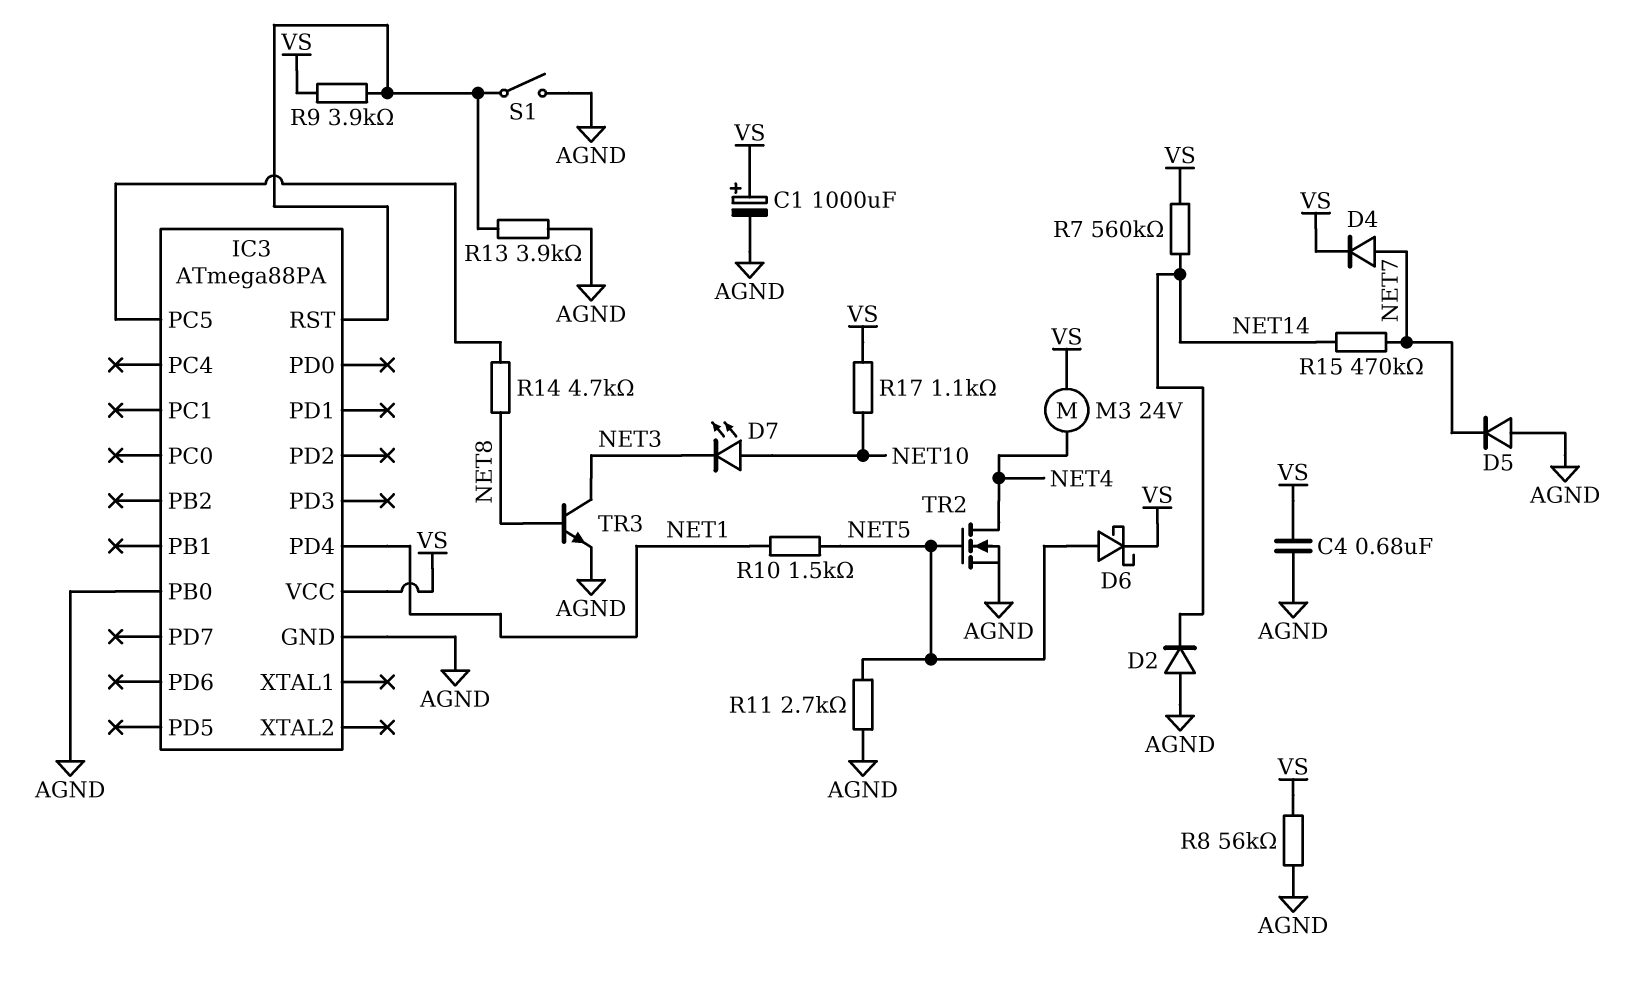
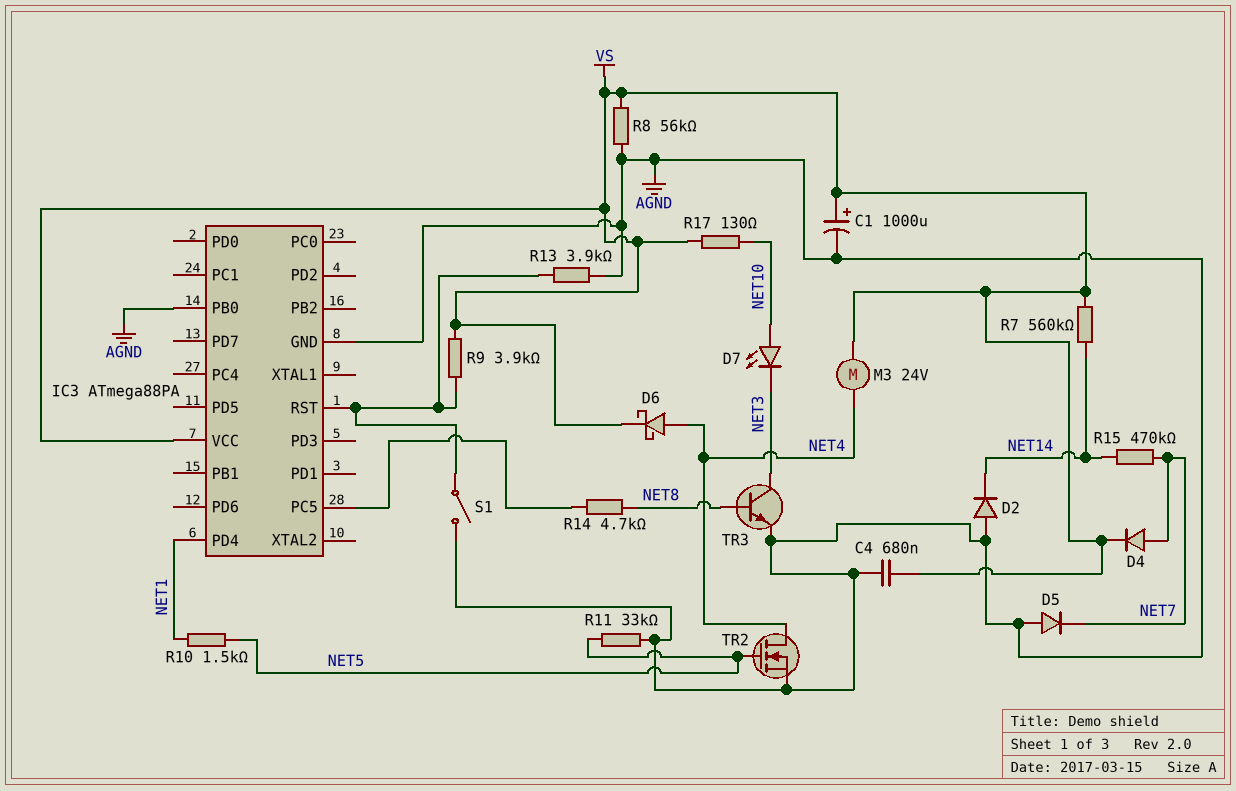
D6: schottky (A NET5, K VS) -> schottky (A NET4, K VS)
R11: 2.7k (AGND, NET5) -> 33k (AGND, NET5)
R17: 1.1k (NET10, VS) -> 130 (NET10, VS)

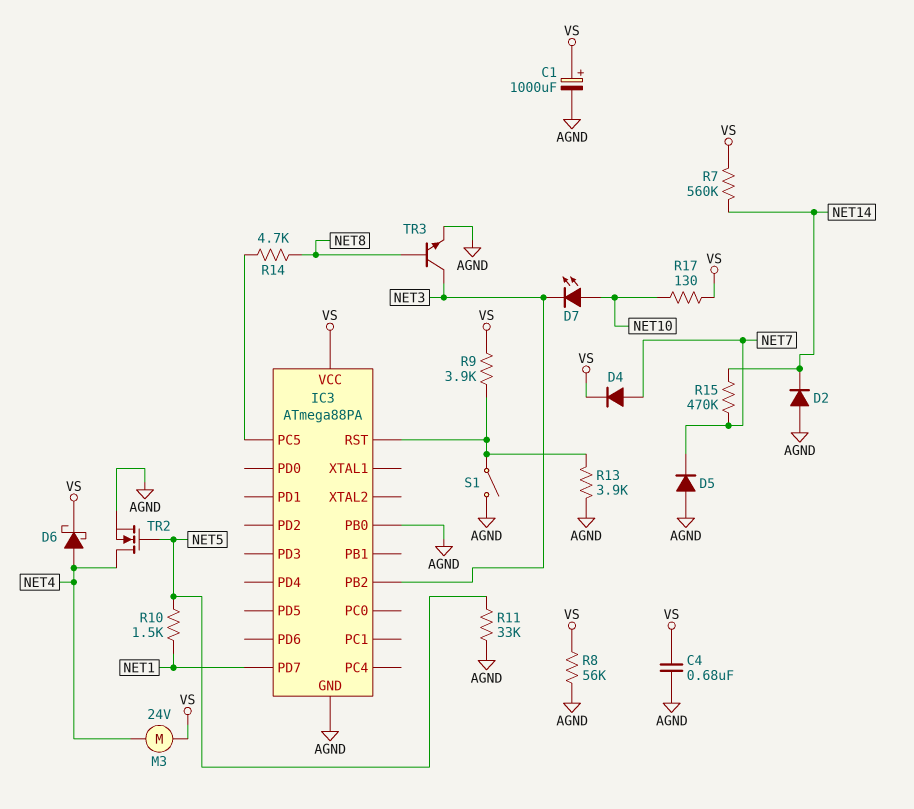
IC3 pin PB2: none -> NET3
IC3 pin PD4: NET1 -> none
IC3 pin PD7: none -> NET1

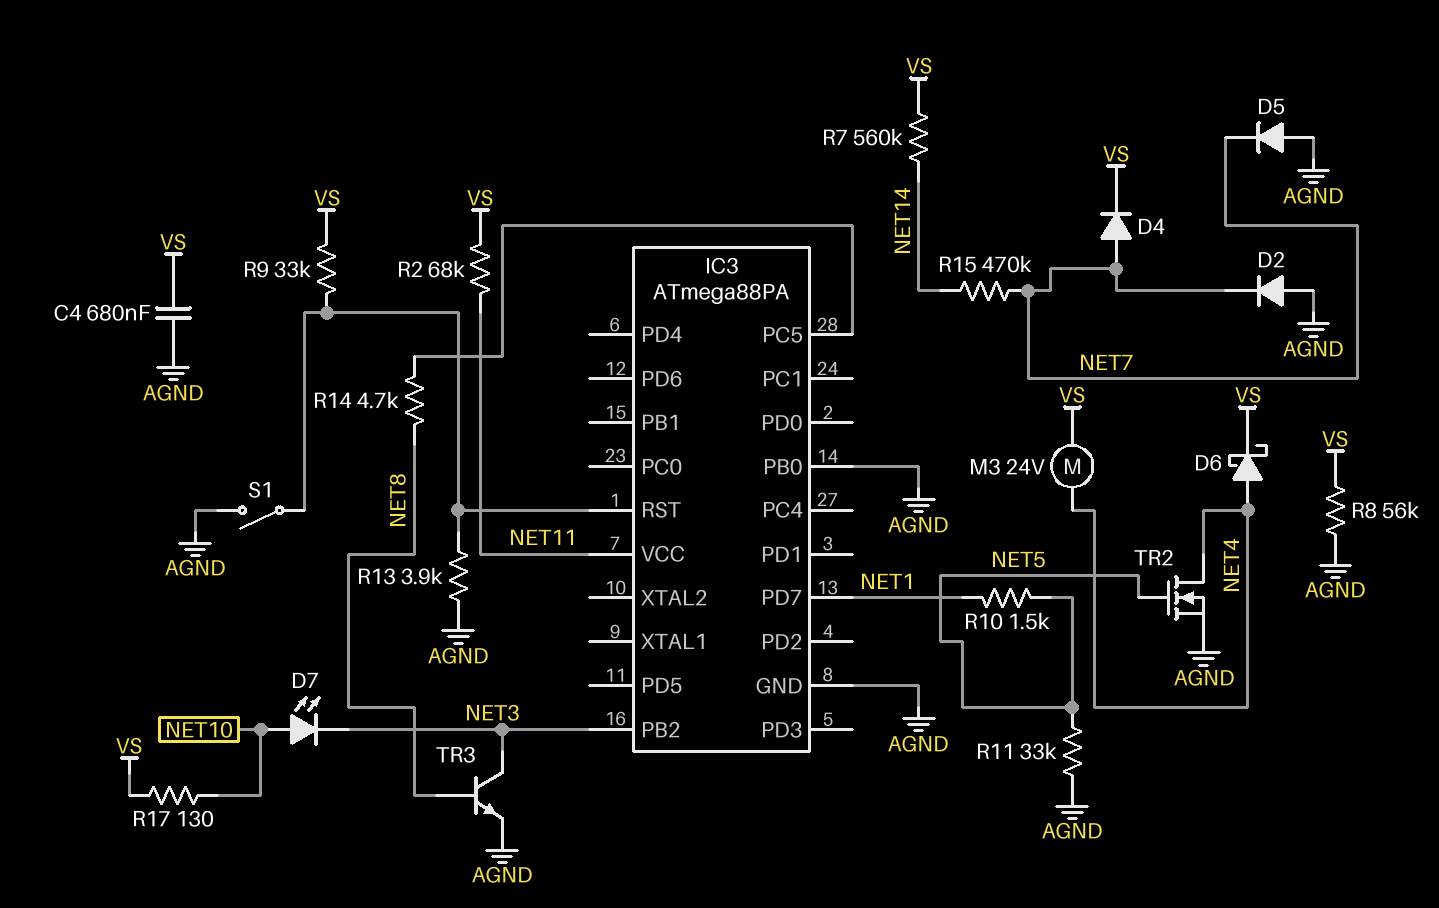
C1: 1000uF (plus VS, minus AGND) -> none
D2: diode (A AGND, K NET14) -> diode (A AGND, K NET7)
IC3 pin VCC: VS -> NET11
R2: none -> 68k (NET11, VS)
R9: 3.9k (IC3/RST, VS) -> 33k (IC3/RST, VS)

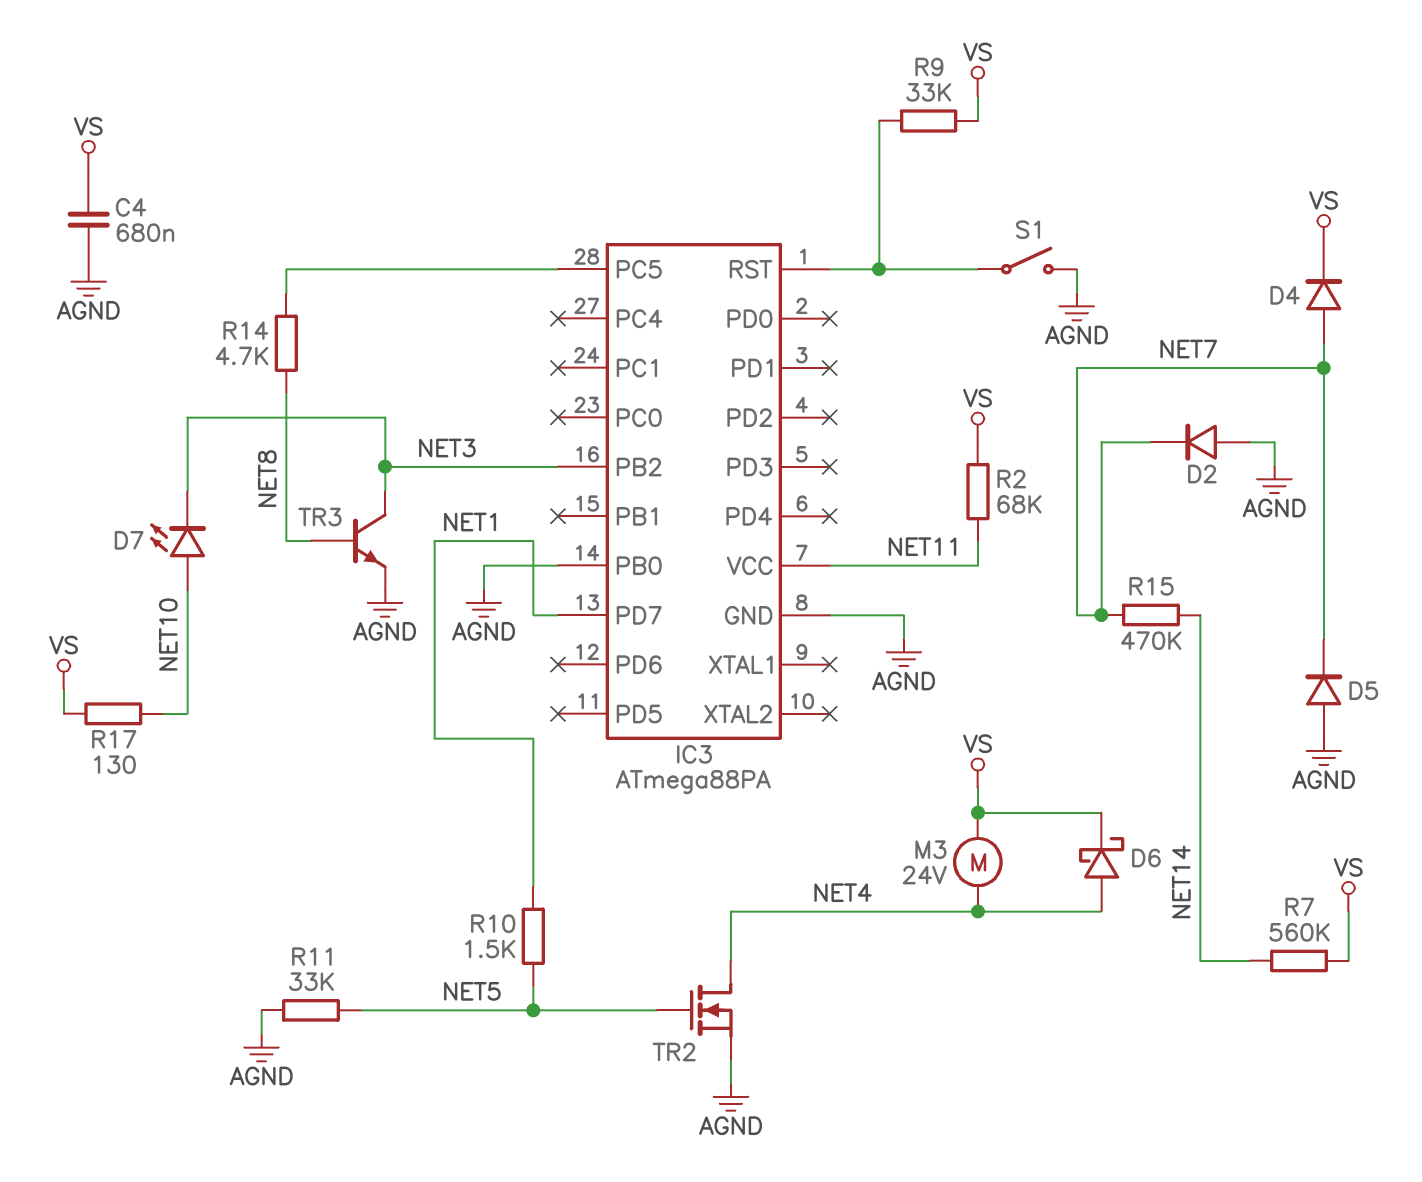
R8: 56k (AGND, VS) -> none
R13: 3.9k (AGND, IC3/RST) -> none

